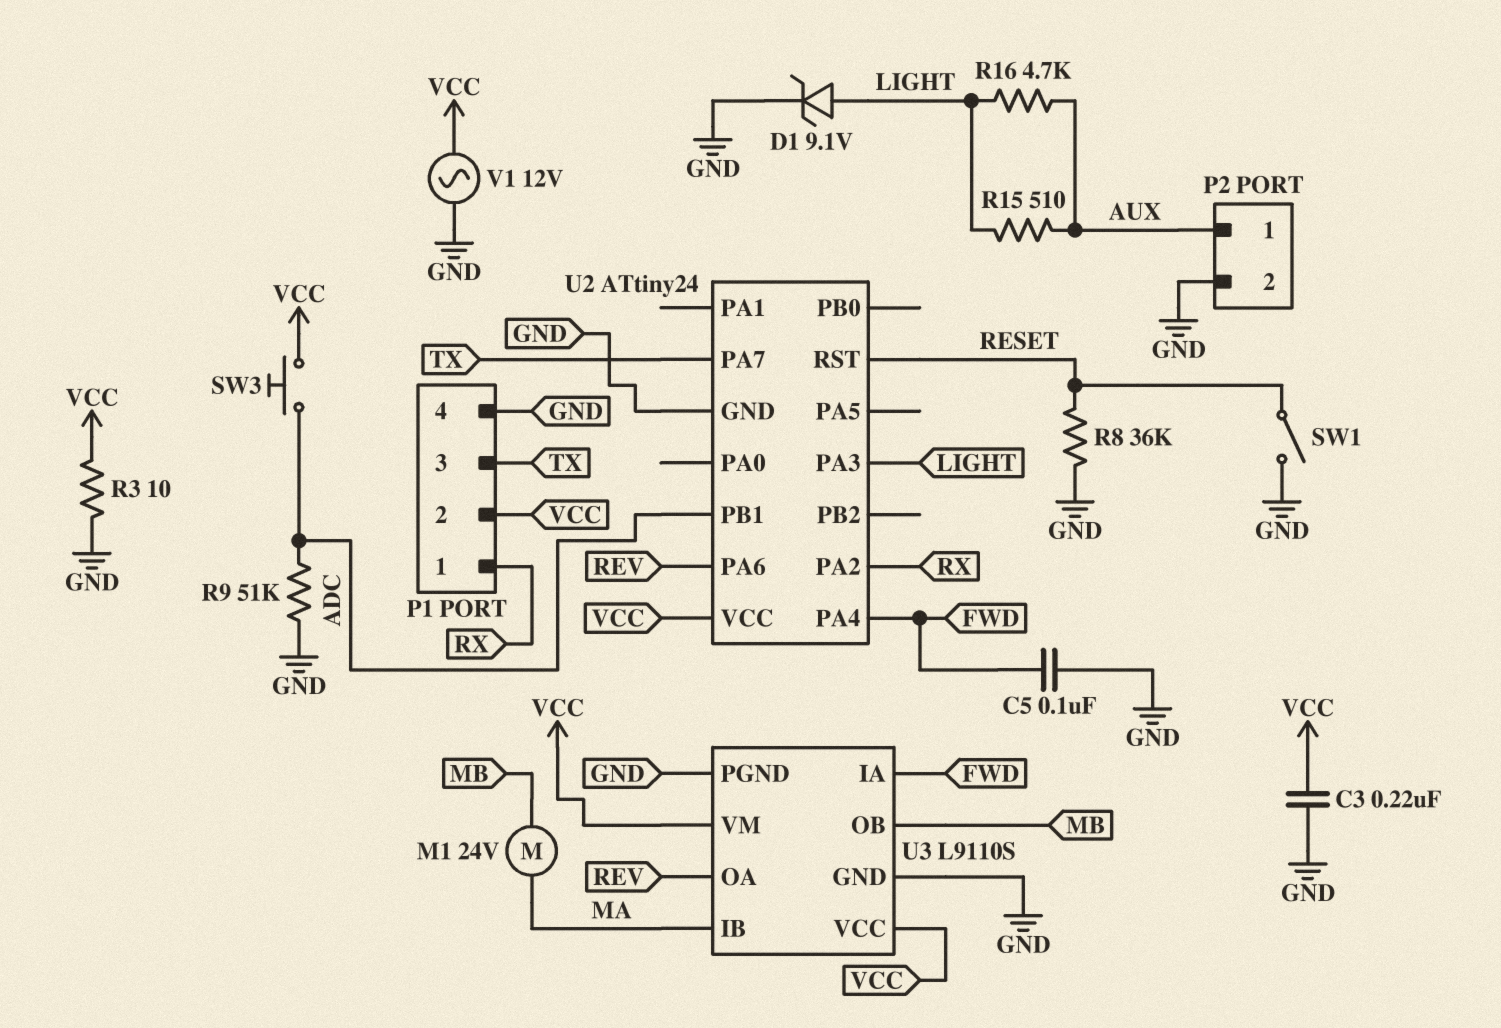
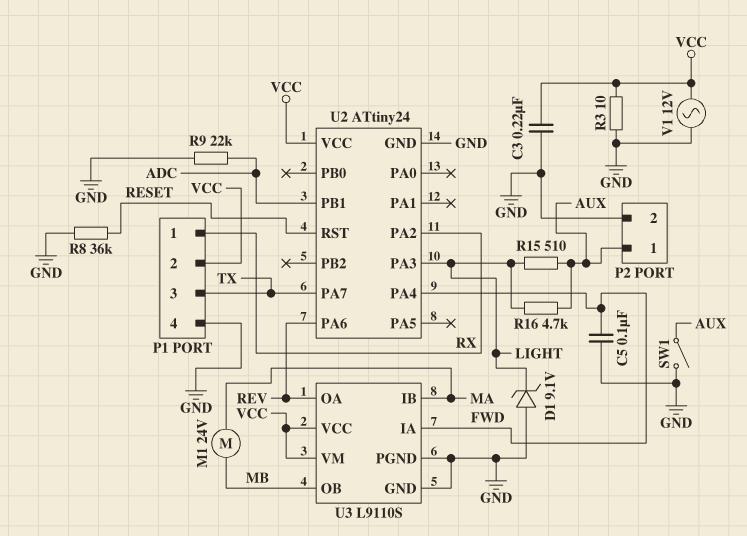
D1: zener 9.1V (A LIGHT, K GND) -> zener 9.1V (A GND, K LIGHT)
R9: 51k (ADC, GND) -> 22k (ADC, GND)
SW1: switch (GND, RESET) -> switch (AUX, GND)
SW3: button (ADC, VCC) -> none

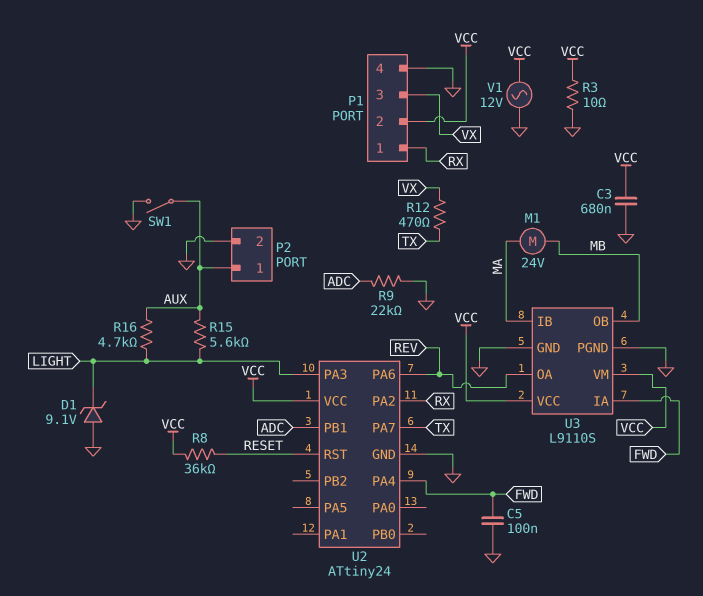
C3: 220nF (GND, VCC) -> 680nF (GND, VCC)
P1 pin 3: TX -> VX
R8: 36k (GND, RESET) -> 36k (RESET, VCC)
R12: none -> 470 (TX, VX)
R15: 510 (AUX, LIGHT) -> 5.6k (AUX, LIGHT)

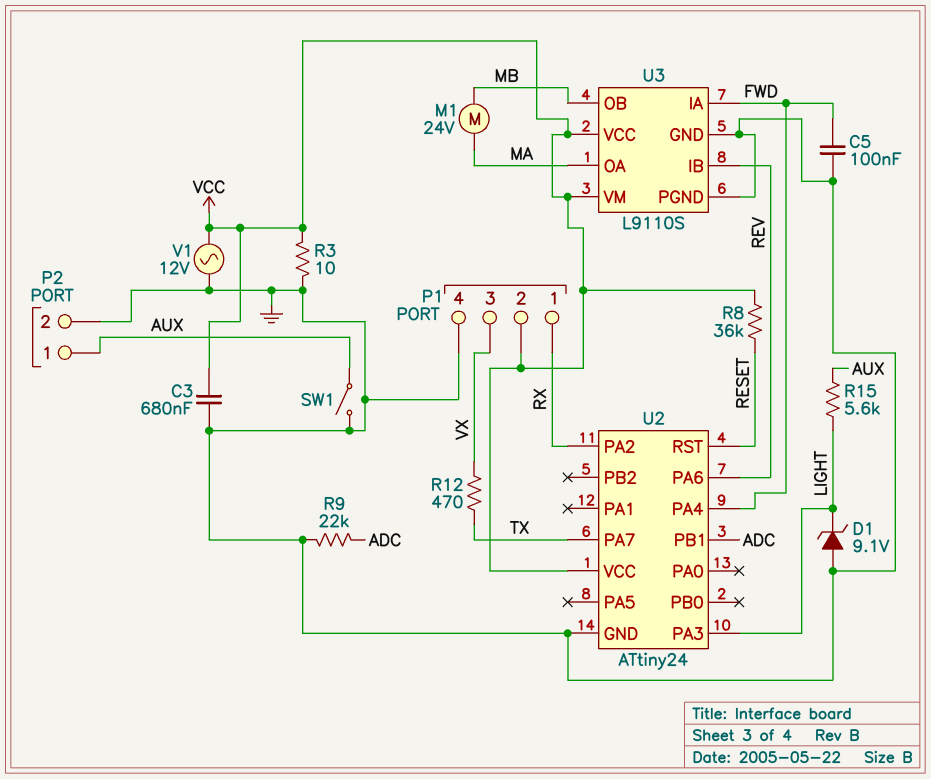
R16: 4.7k (AUX, LIGHT) -> none
U3 pin IB: MA -> REV
U3 pin OA: REV -> MA

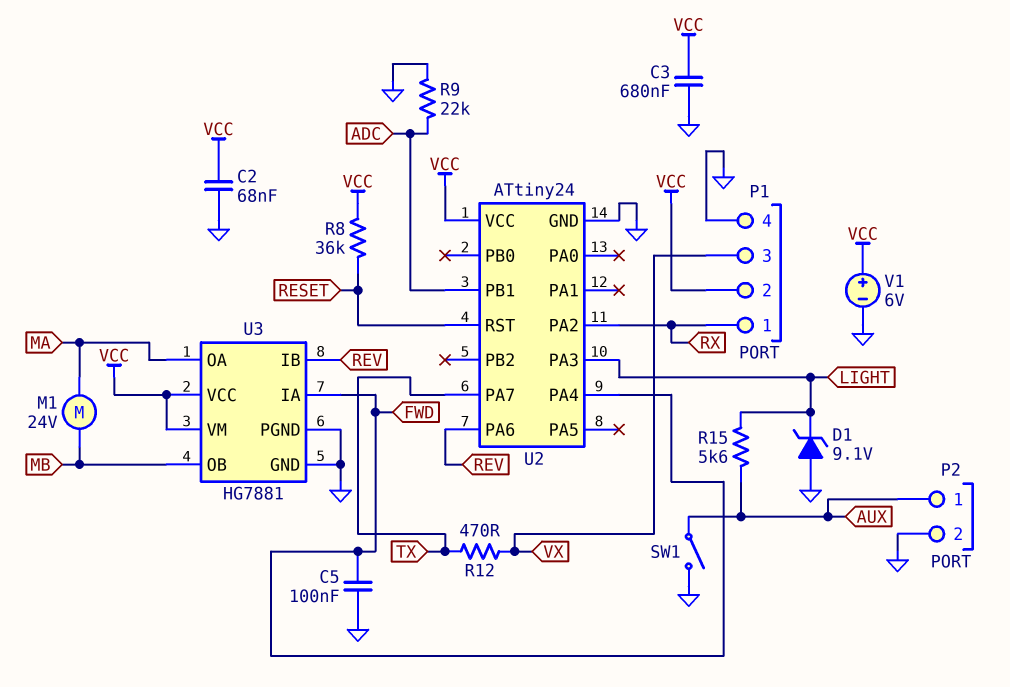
C2: none -> 68nF (GND, VCC)
R3: 10 (GND, VCC) -> none
U3: L9110S -> HG7881
V1: AC 12V (GND, VCC) -> 6V (plus VCC, minus GND)

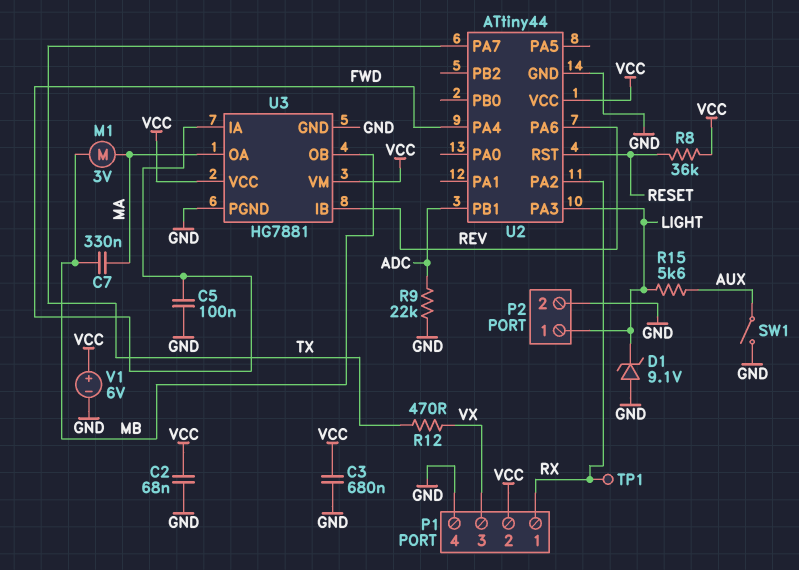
C7: none -> 330nF (MA, MB)
M1: motor 24V (MA, MB) -> motor 3V (MA, MB)
P2 pin 1: AUX -> LIGHT
TP1: none -> test point (RX)
U2: ATtiny24 -> ATtiny44

